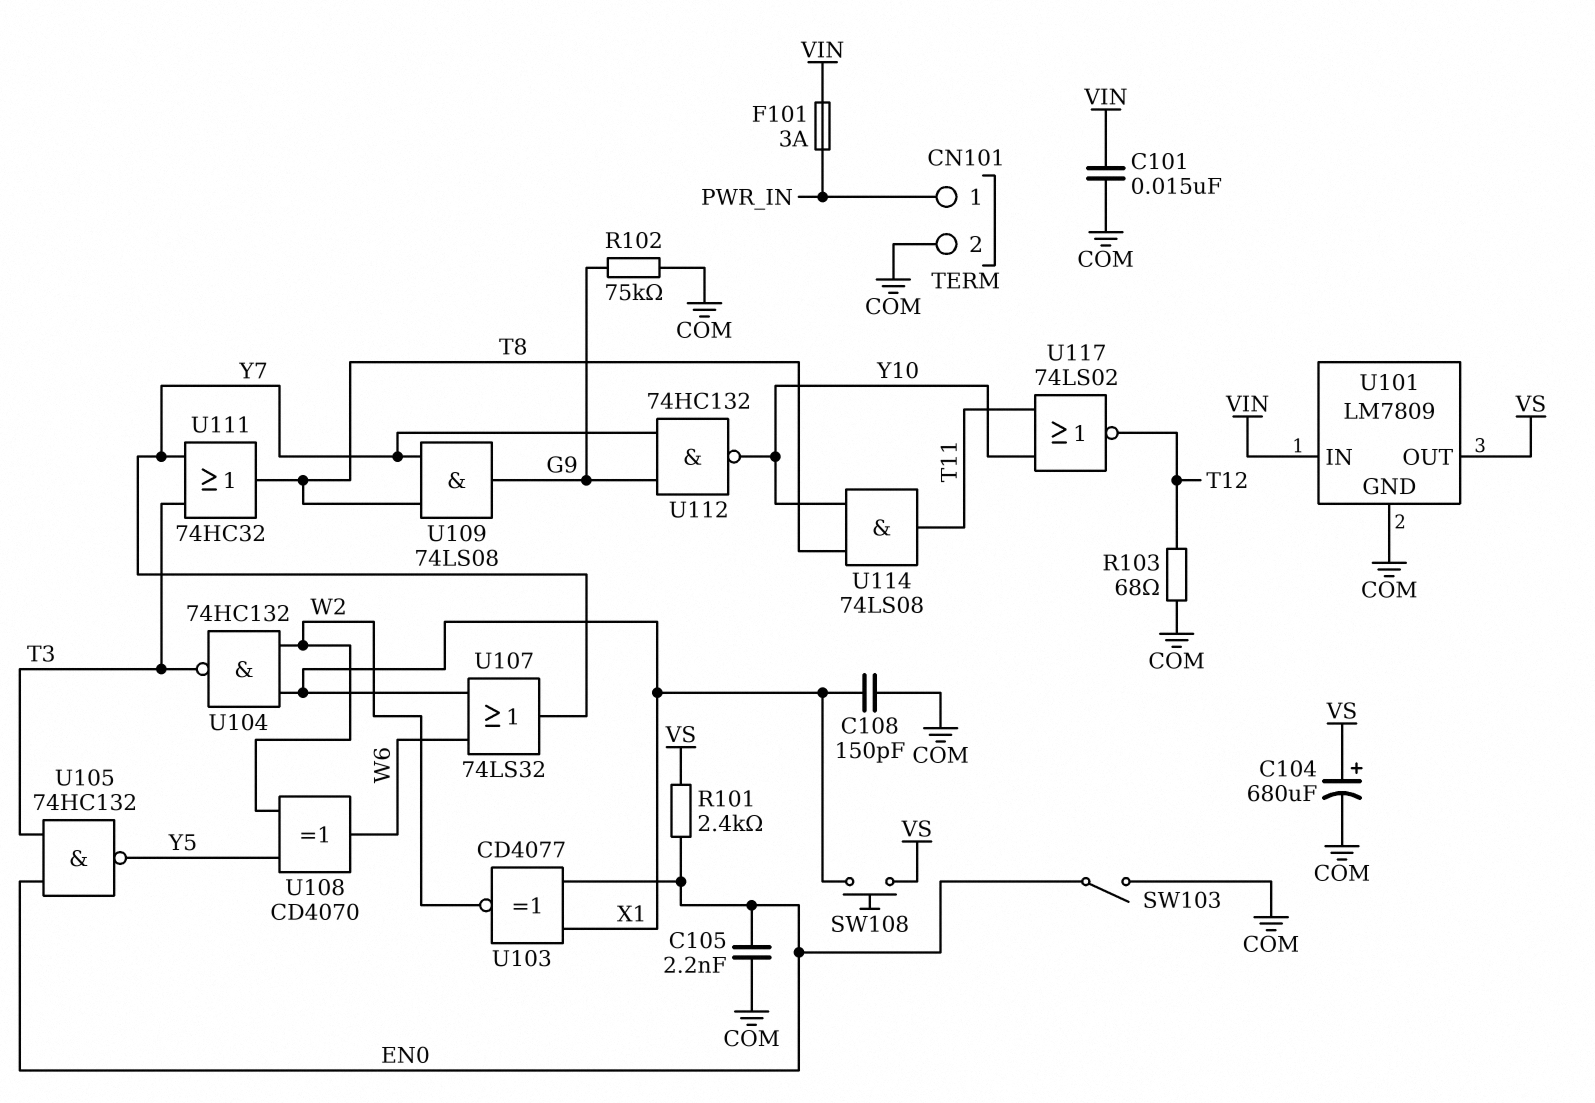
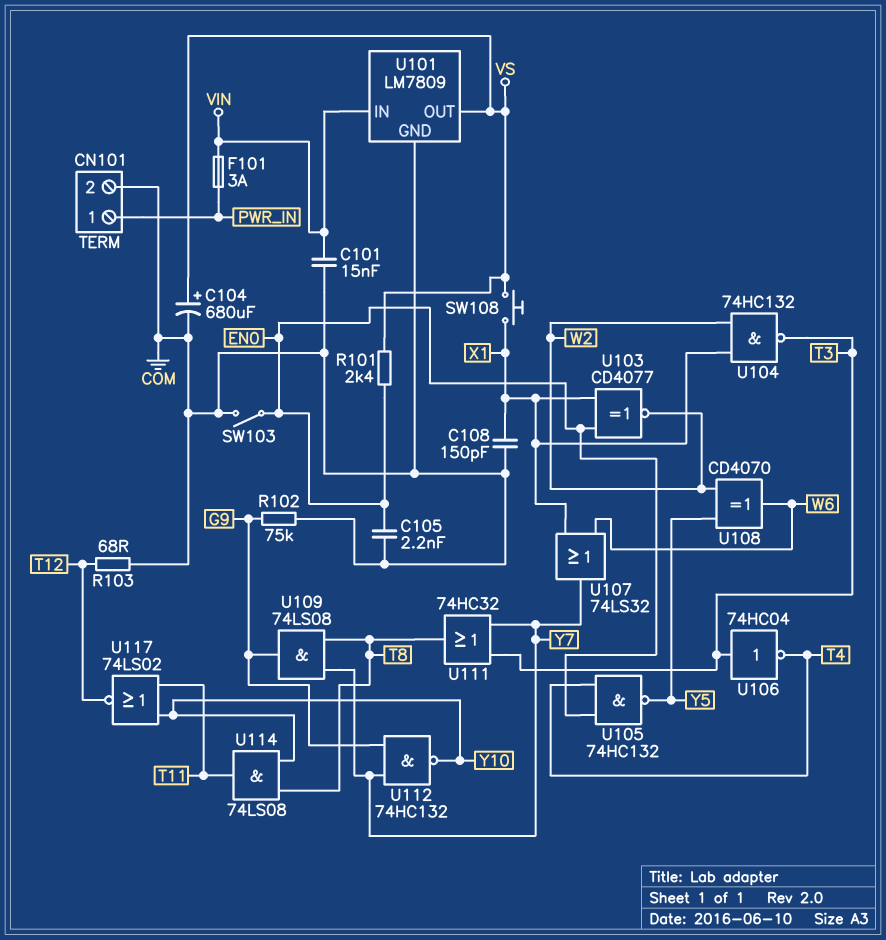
U105: NAND 74HC132 (in EN0, in T3, out Y5) -> NAND 74HC132 (in EN0, in T4, out Y5)
U106: none -> NOT 74HC04 (in T3, out T4)

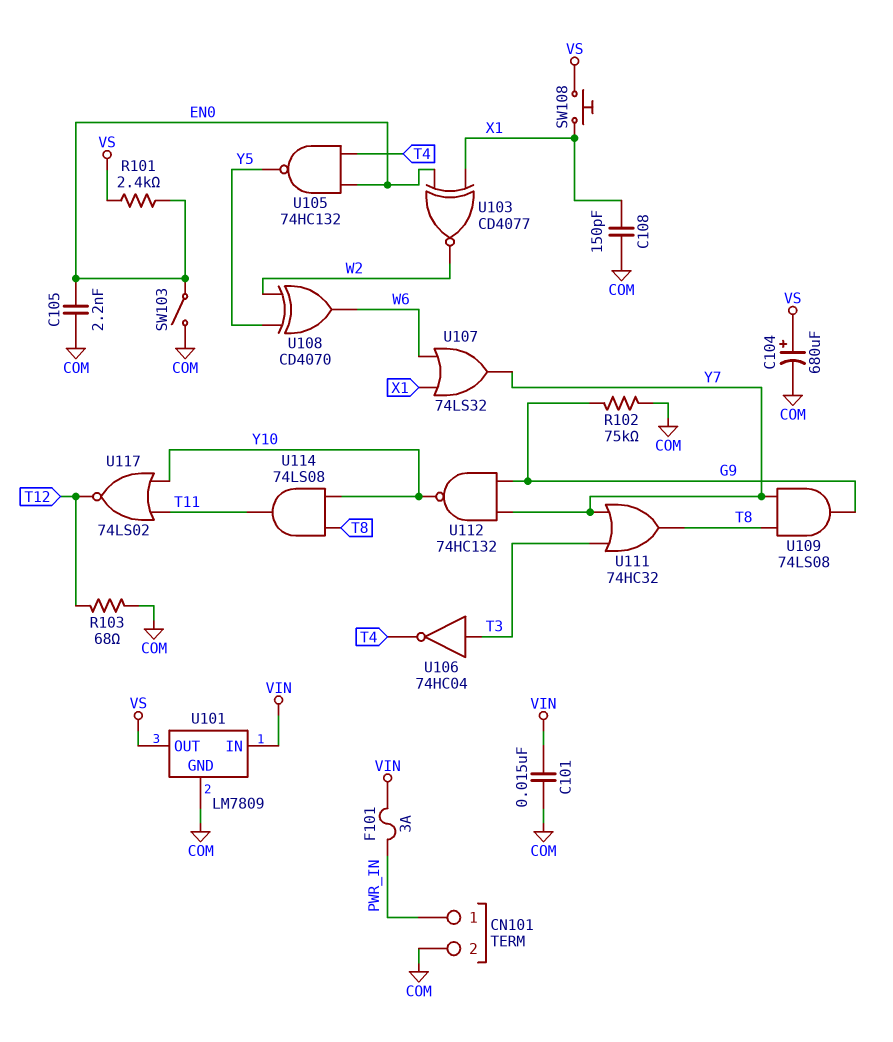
U104: NAND 74HC132 (in W2, in X1, out T3) -> none

